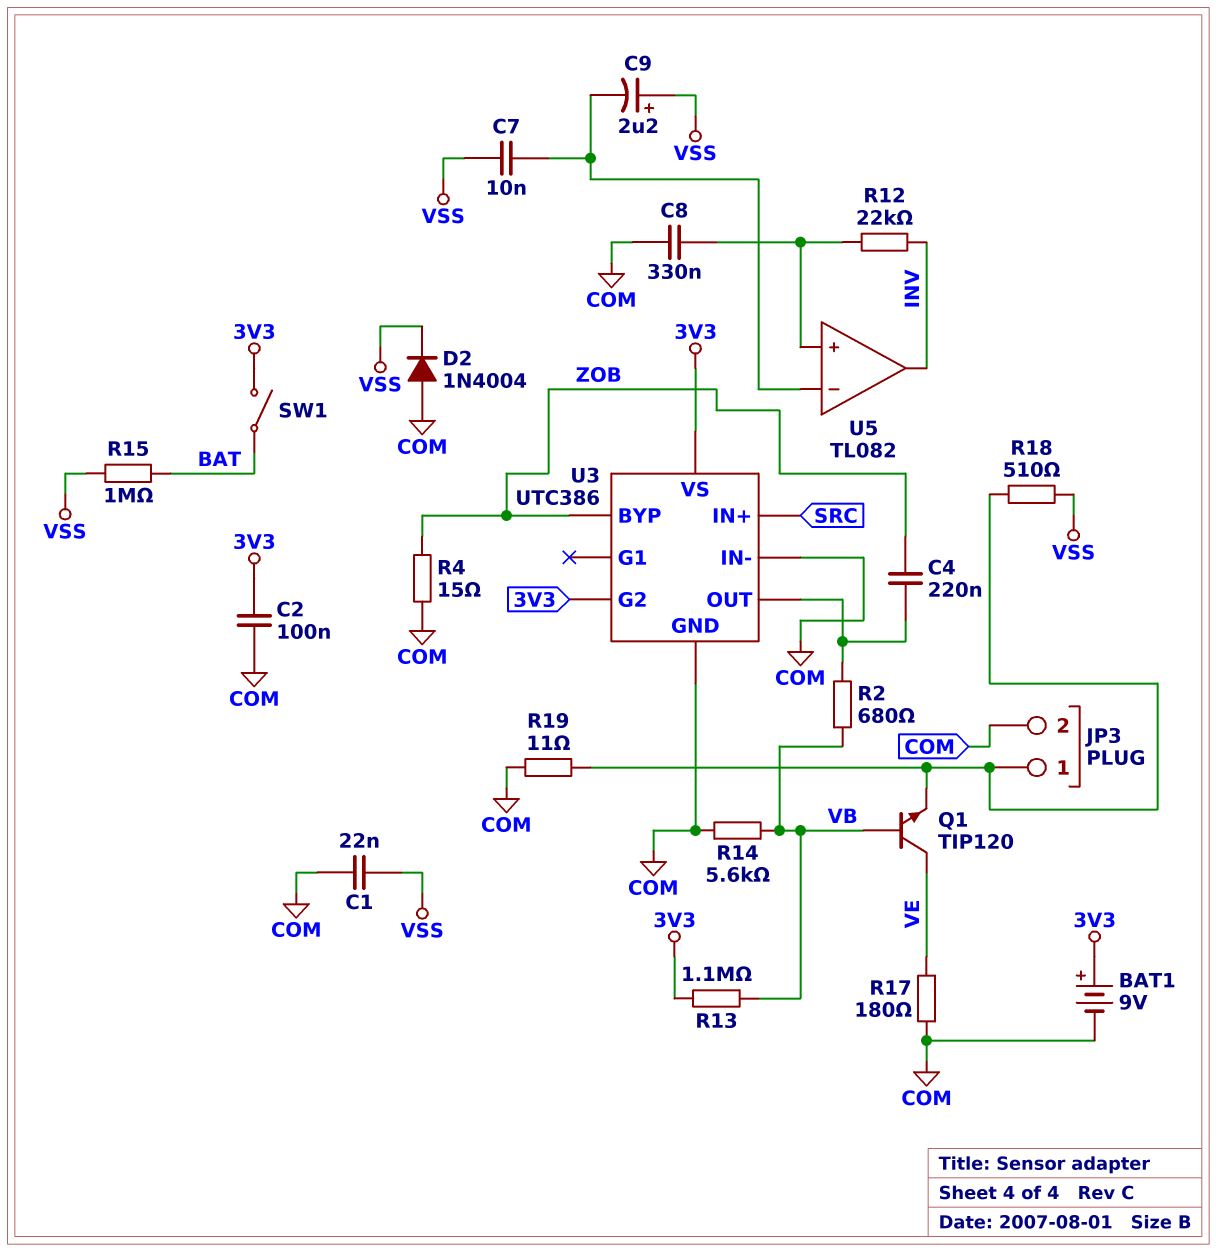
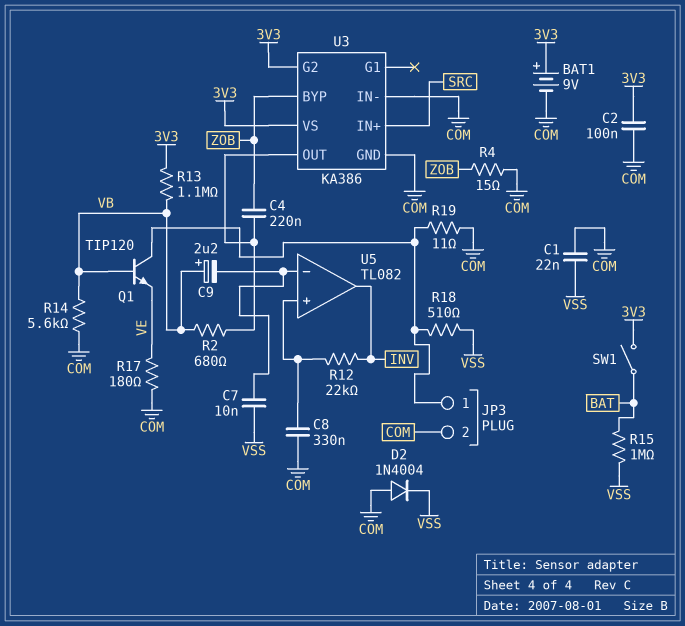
C9: 2.2uF (plus VSS, minus U5/in-) -> 2.2uF (plus VB, minus U5/in-)
Q1: NPN TIP120 (B VB, C VE, E JP3/1) -> NPN TIP120 (B VB, C JP3/1, E VE)
U3: UTC386 -> KA386

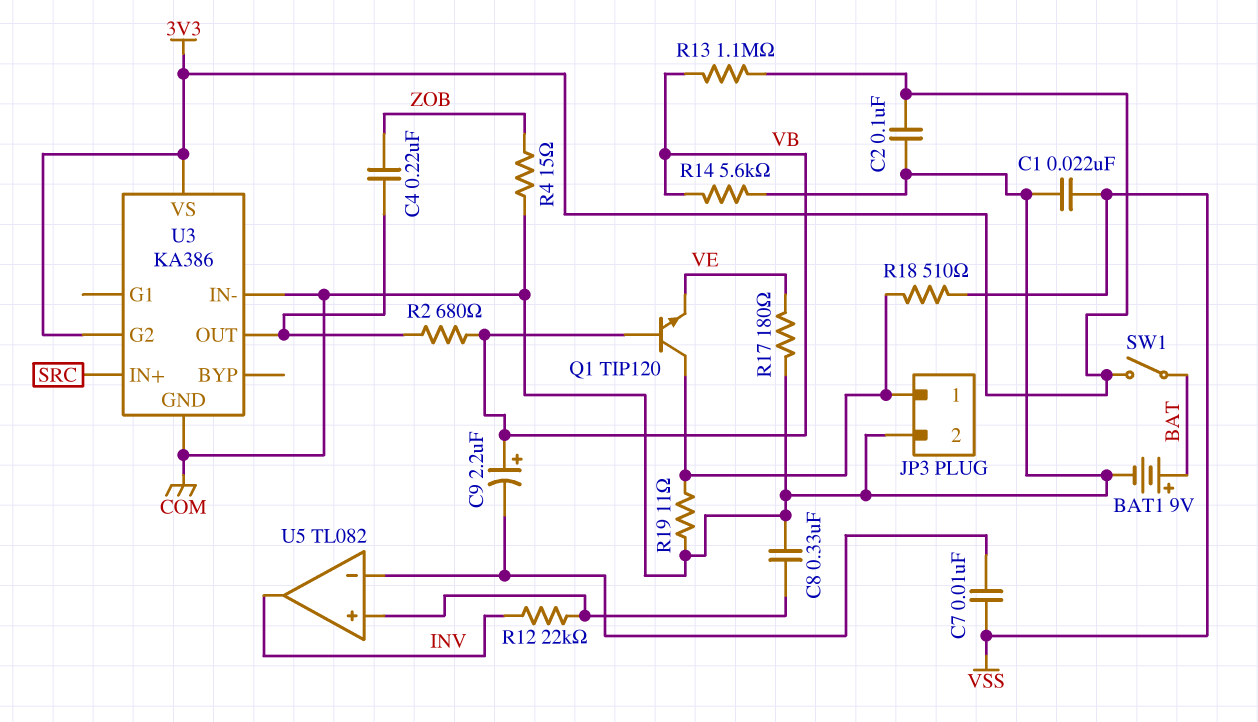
BAT1: 9V (plus 3V3, minus COM) -> 9V (plus BAT, minus COM)
D2: diode 1N4004 (A COM, K VSS) -> none
R15: 1M (BAT, VSS) -> none
U3 pin BYP: ZOB -> none

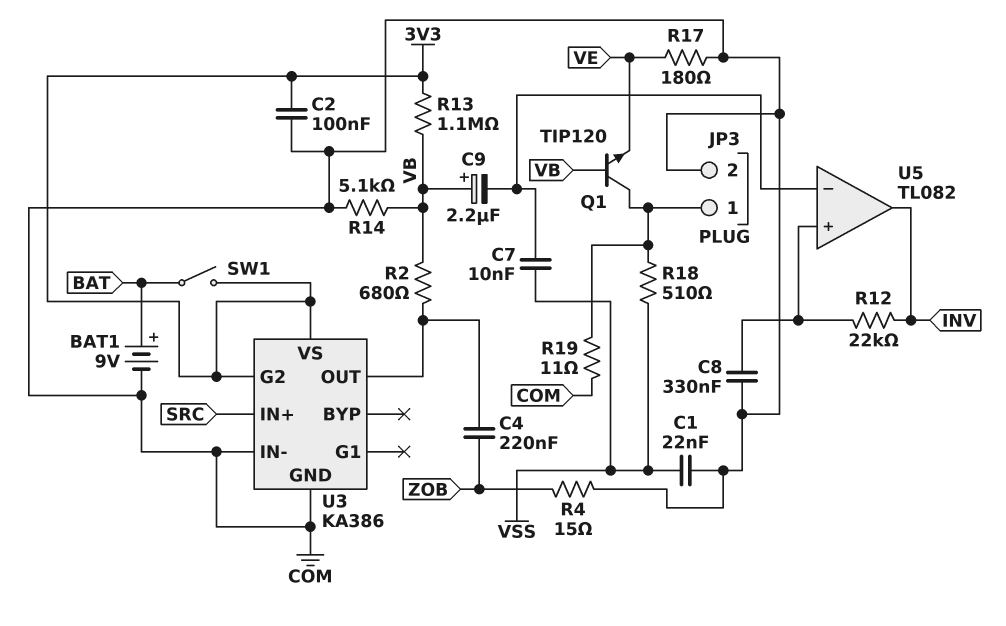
R14: 5.6k (COM, VB) -> 5.1k (COM, VB)

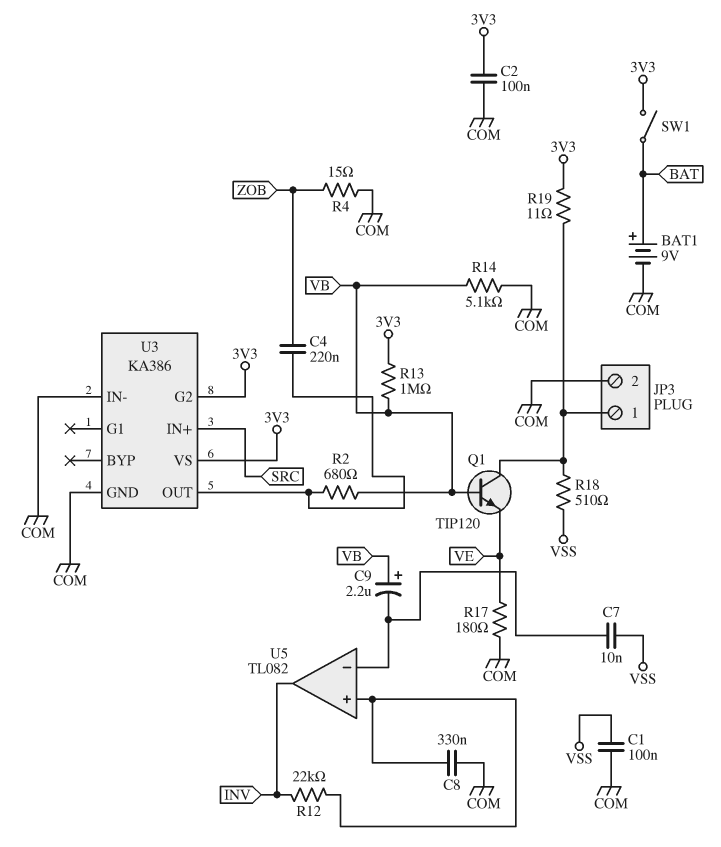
C1: 22nF (COM, VSS) -> 100nF (COM, VSS)
R13: 1.1M (3V3, VB) -> 1M (3V3, VB)
R19: 11 (COM, JP3/1) -> 11 (3V3, JP3/1)

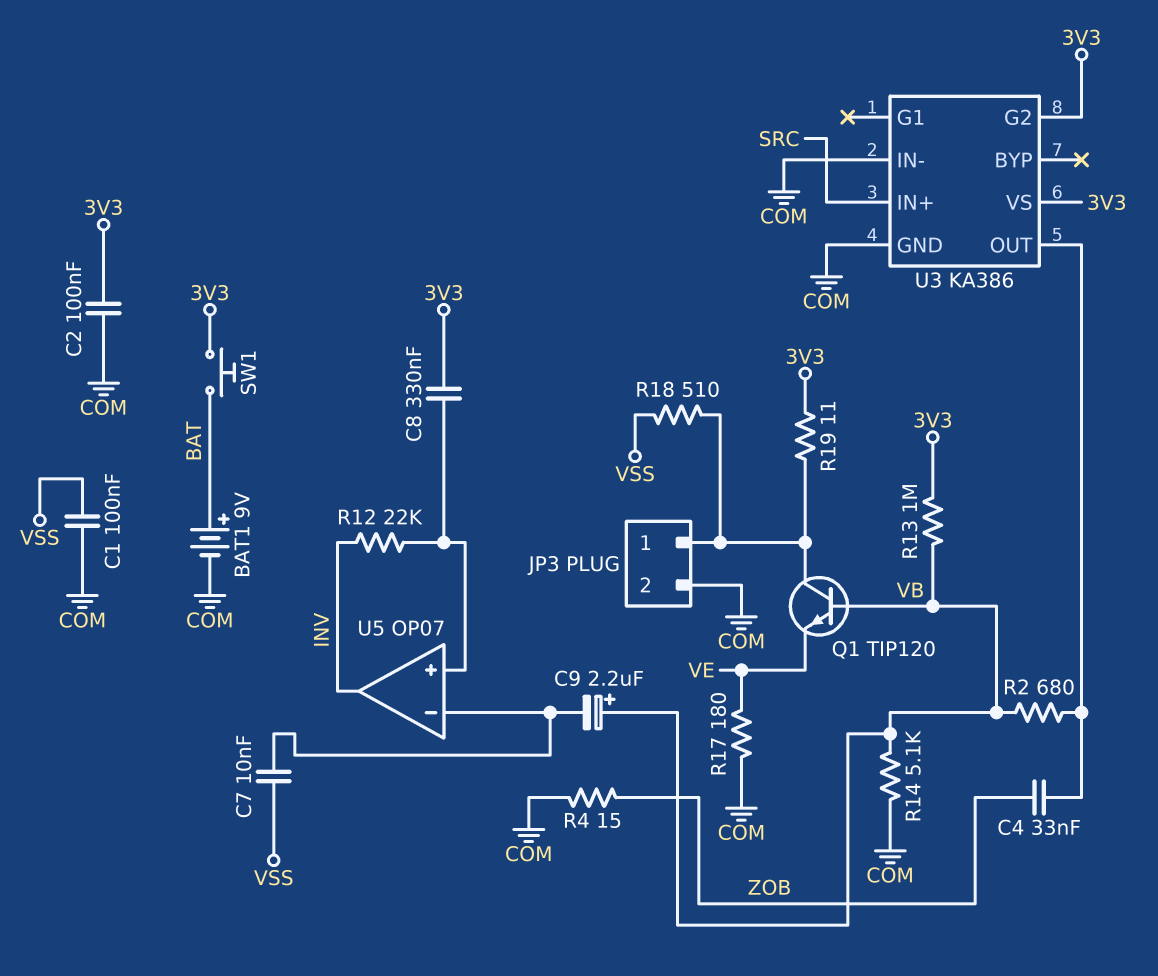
C4: 220nF (U3/OUT, ZOB) -> 33nF (U3/OUT, ZOB)
C8: 330nF (COM, U5/in+) -> 330nF (3V3, U5/in+)
SW1: switch (3V3, BAT) -> button (3V3, BAT)
U5: TL082 -> OP07

